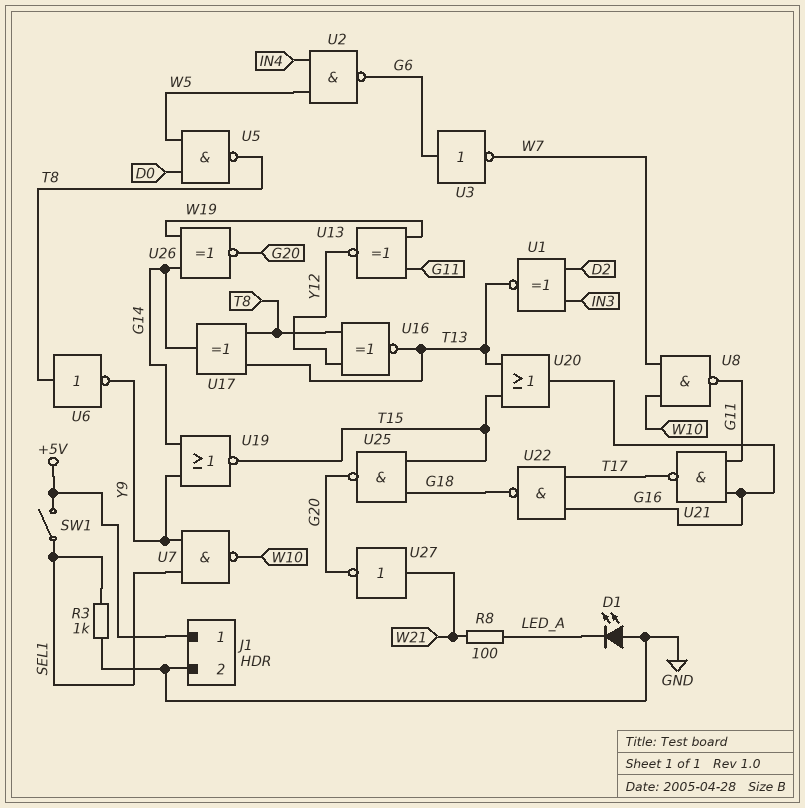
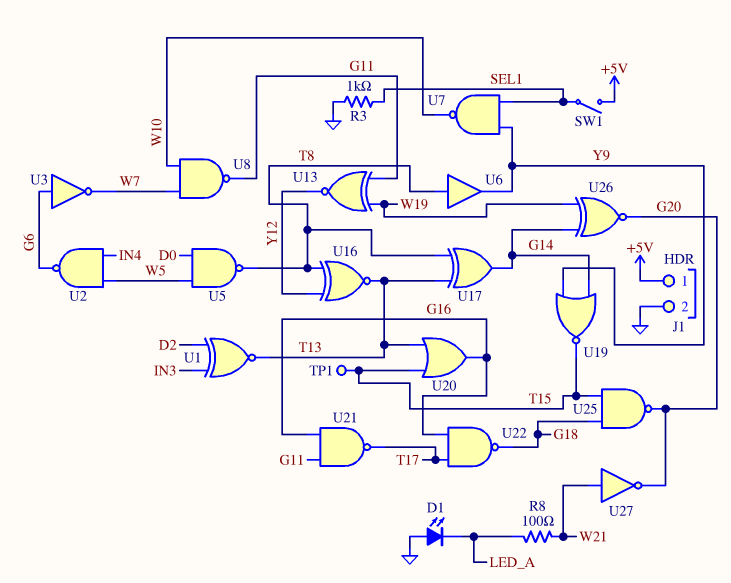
TP1: none -> test point (T15)
U6: NOT (in T8, out Y9) -> buffer (in T8, out Y9)

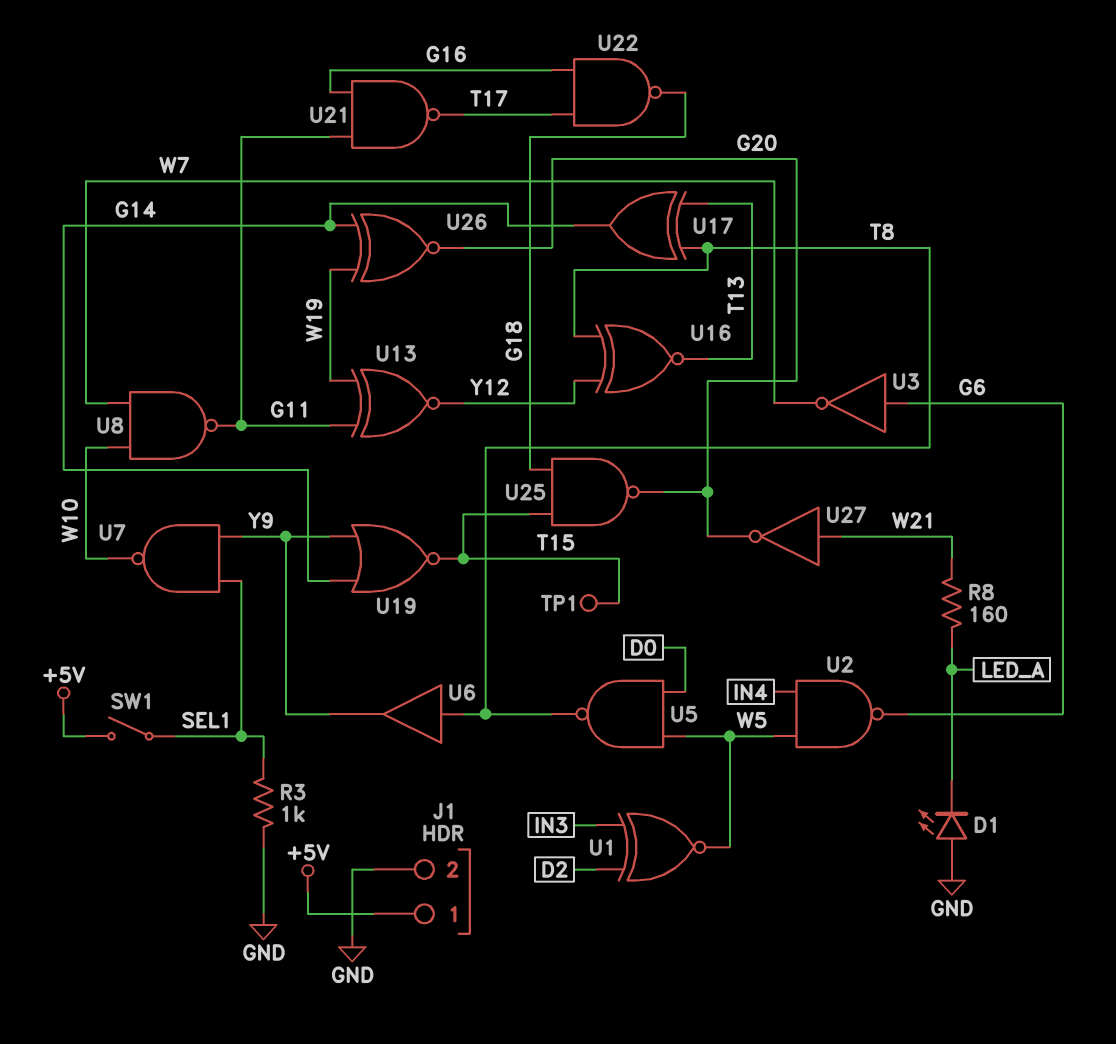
R8: 100 (LED_A, W21) -> 160 (LED_A, W21)
U1: XNOR (in D2, in IN3, out T13) -> XNOR (in D2, in IN3, out W5)
U20: OR (in T13, in T15, out G16) -> none

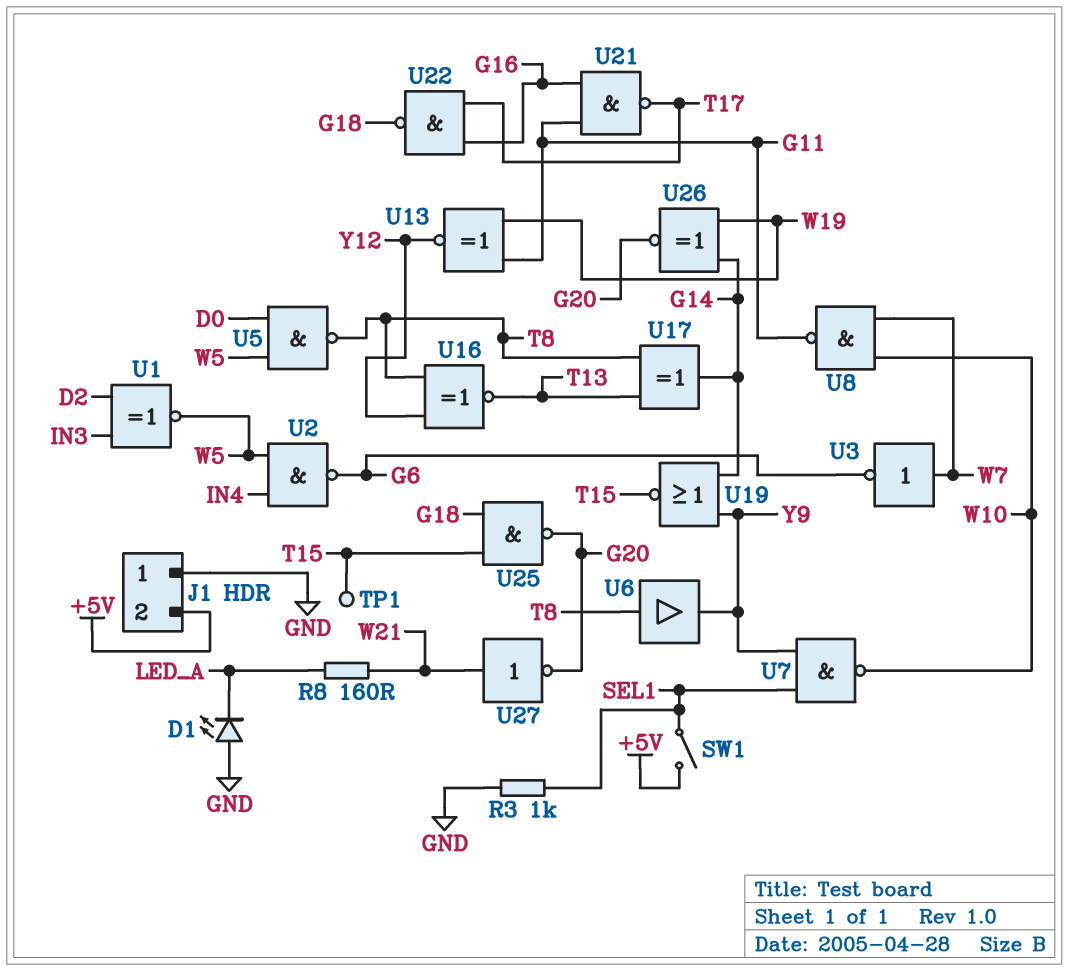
J1 pin 1: +5V -> GND
J1 pin 2: GND -> +5V
U3: NOT (in G6, out W7) -> NOT (in W7, out G6)

